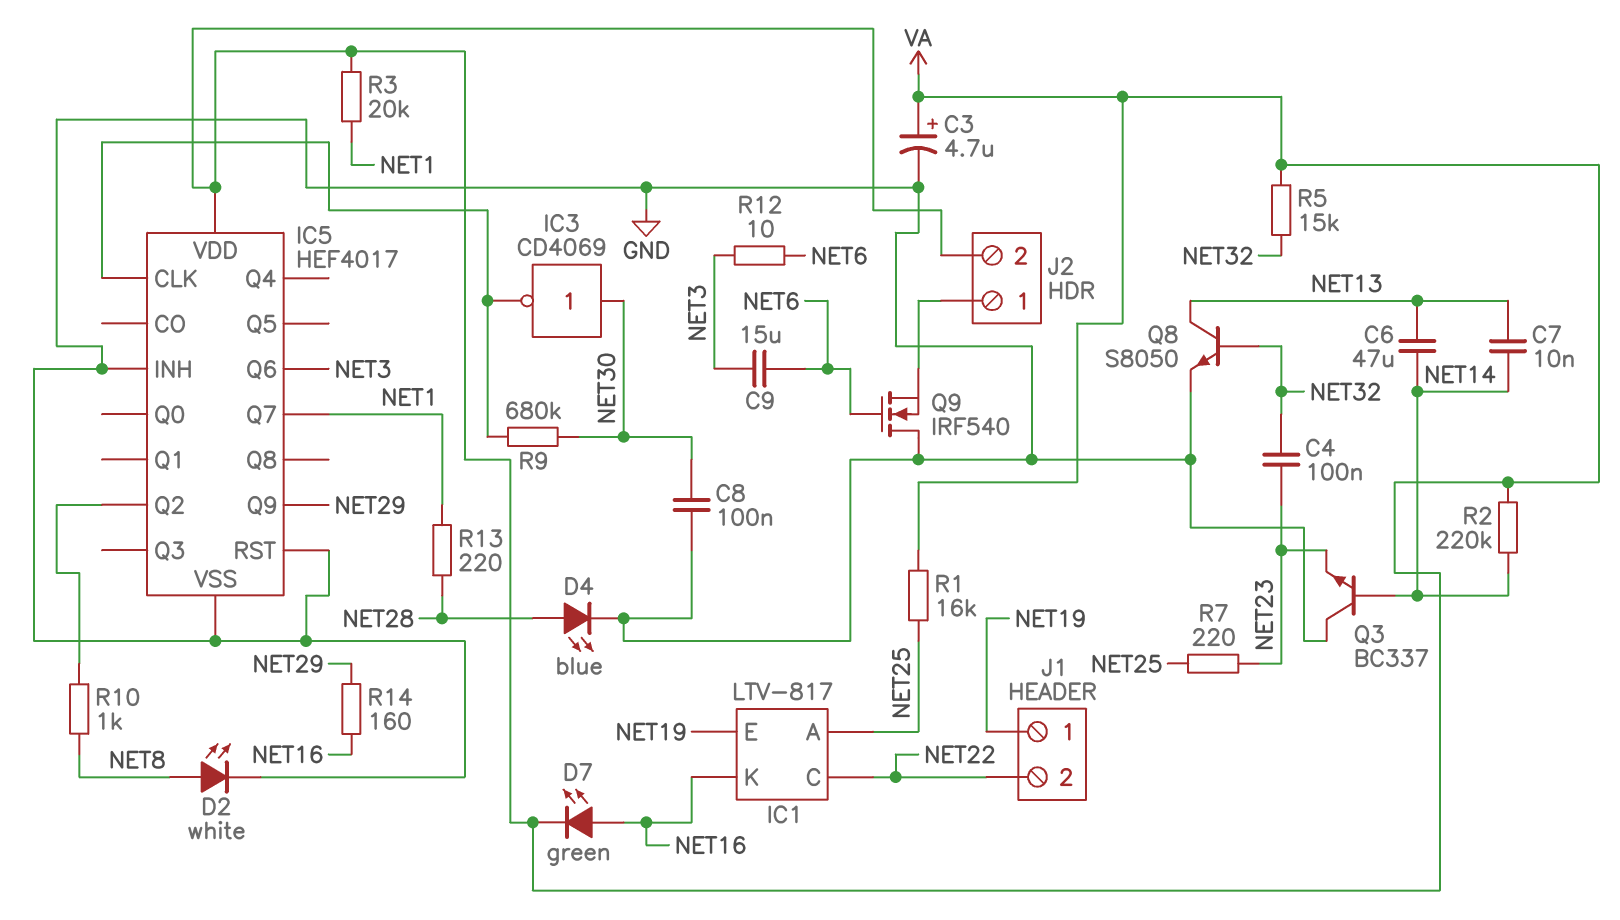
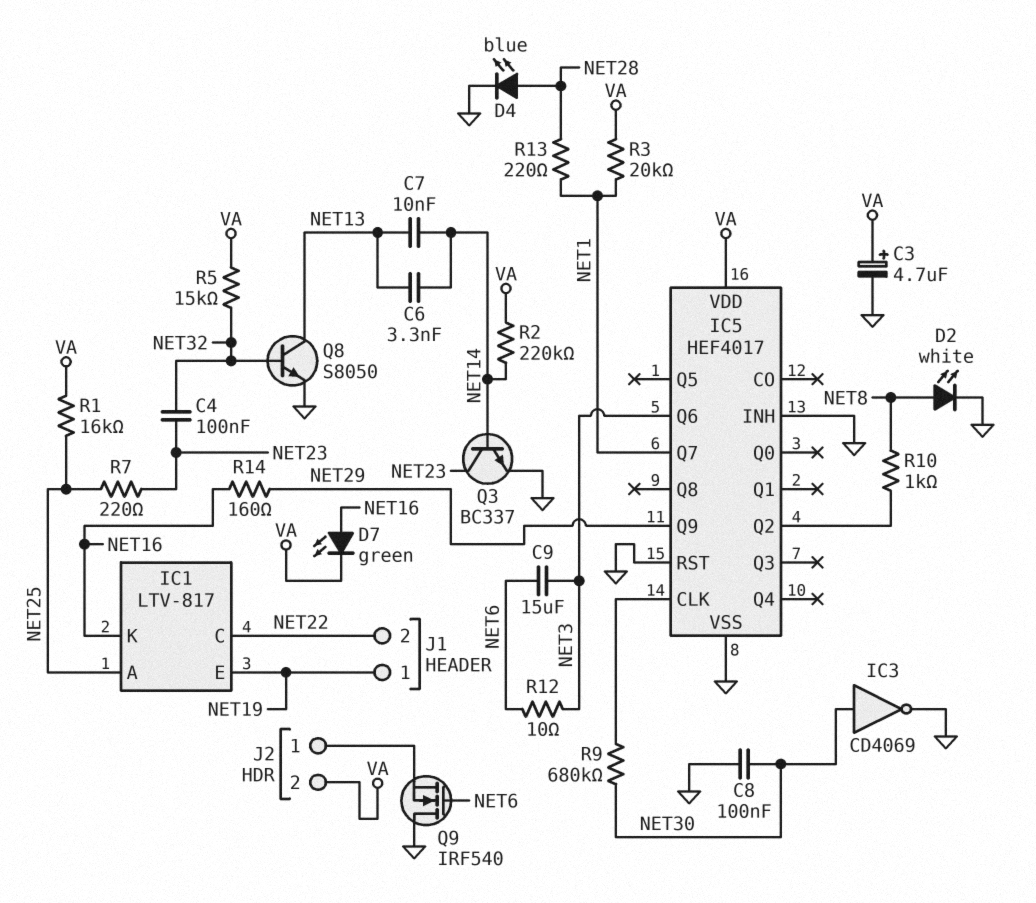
C6: 47uF (NET13, NET14) -> 3.3nF (NET13, NET14)
IC3: NOT CD4069 (in NET30, out IC5/CLK) -> NOT CD4069 (in NET30, out GND)
Q3: NPN BC337 (B NET14, C GND, E NET23) -> NPN BC337 (B NET14, C NET23, E GND)

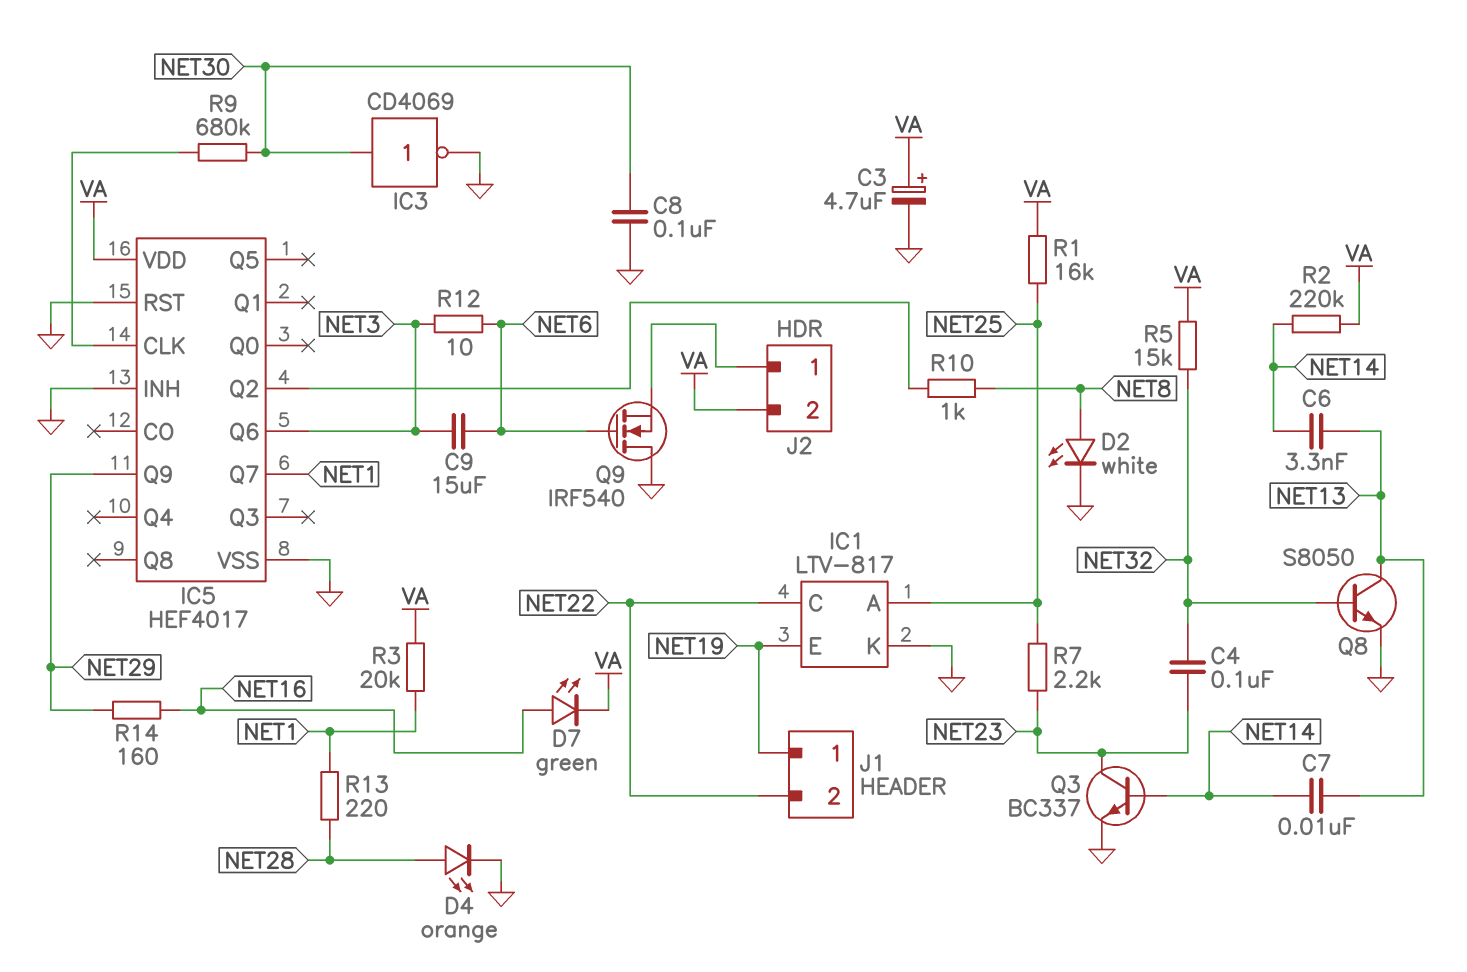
D4: LED blue (A NET28, K GND) -> LED orange (A NET28, K GND)
IC1 pin K: NET16 -> GND
R7: 220 (NET23, NET25) -> 2.2k (NET23, NET25)

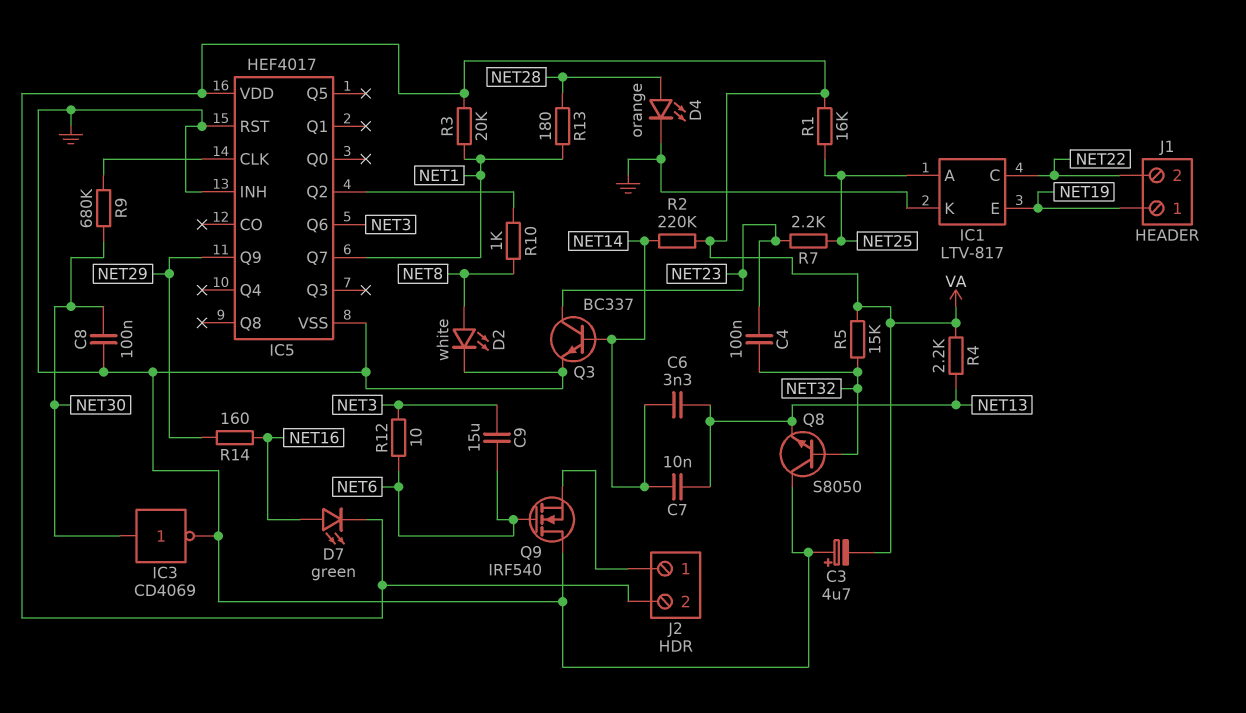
C3: 4.7uF (plus VA, minus GND) -> 4.7uF (plus GND, minus VA)
Q8: NPN S8050 (B NET32, C NET13, E GND) -> NPN S8050 (B NET32, C GND, E NET13)
R4: none -> 2.2k (NET13, VA)
R13: 220 (NET1, NET28) -> 180 (NET1, NET28)

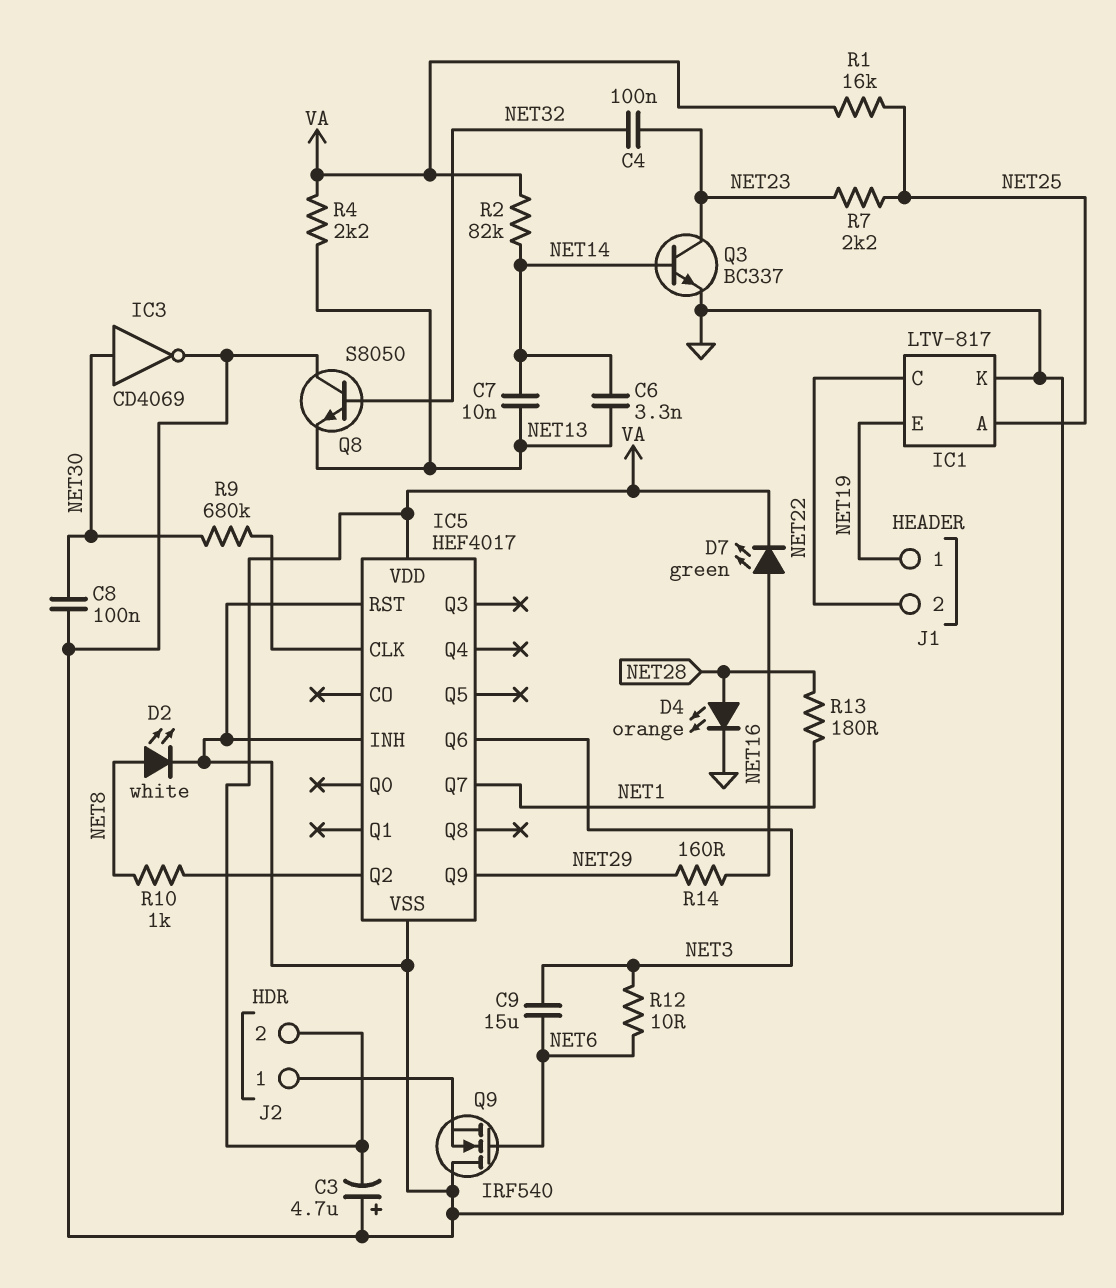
R2: 220k (NET14, VA) -> 82k (NET14, VA)
R3: 20k (NET1, VA) -> none
R5: 15k (NET32, VA) -> none

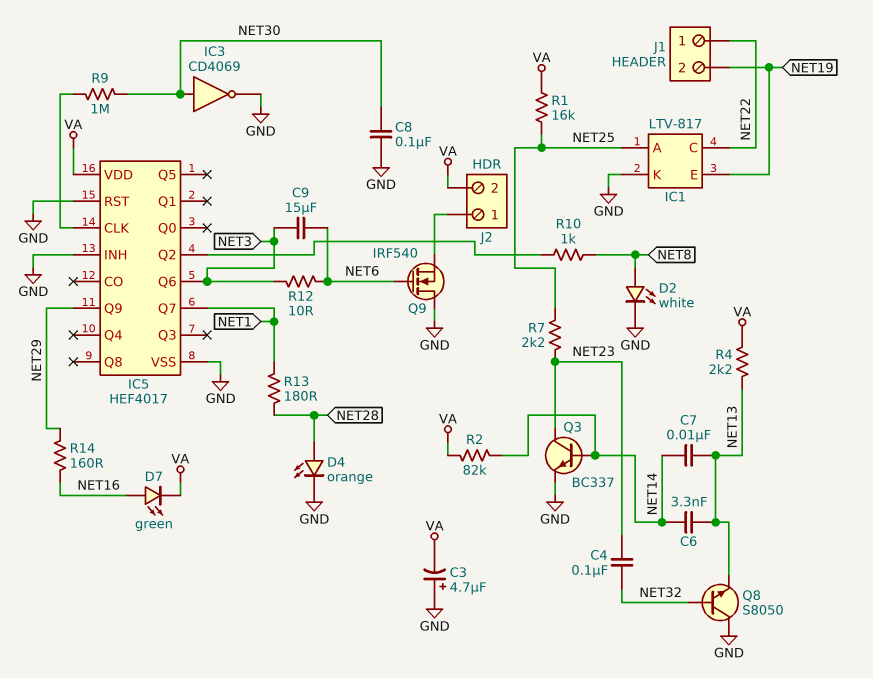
J1 pin 1: NET19 -> NET22
J1 pin 2: NET22 -> NET19
R9: 680k (IC5/CLK, NET30) -> 1M (IC5/CLK, NET30)

